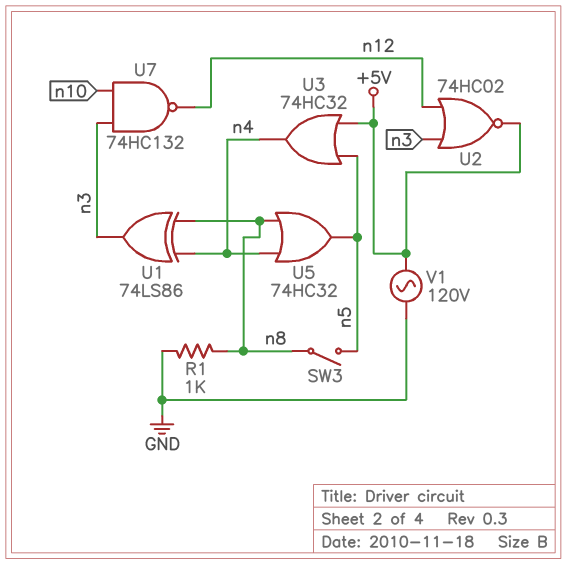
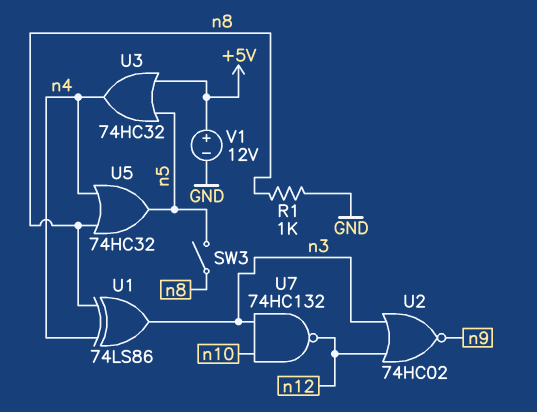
U2: NOR 74HC02 (in n3, in n12, out +5V) -> NOR 74HC02 (in n3, in n12, out n9)
V1: AC 120V (+5V, GND) -> 12V (plus +5V, minus GND)

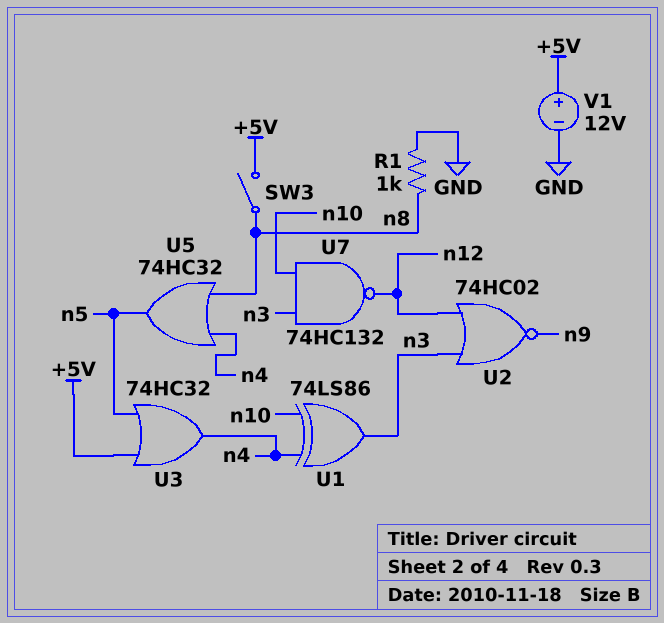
SW3: switch (n5, n8) -> switch (+5V, n8)
U1: XOR 74LS86 (in n4, in n8, out n3) -> XOR 74LS86 (in n4, in n10, out n3)

